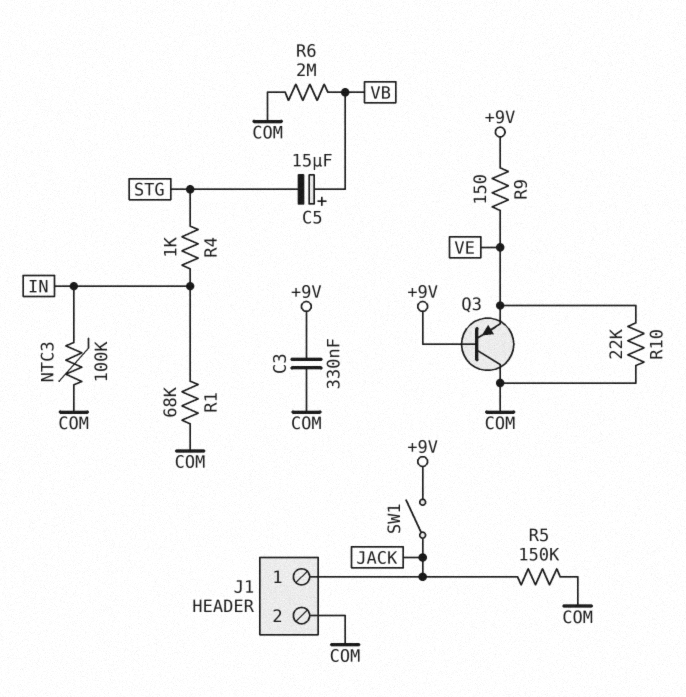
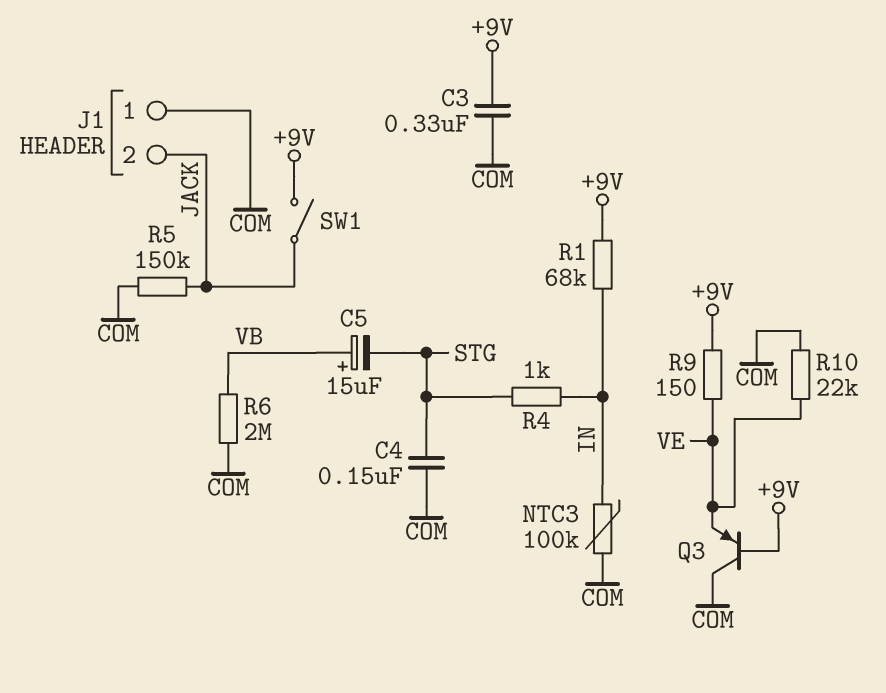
C4: none -> 150nF (COM, STG)
J1 pin 1: JACK -> COM
J1 pin 2: COM -> JACK
R1: 68k (COM, IN) -> 68k (+9V, IN)

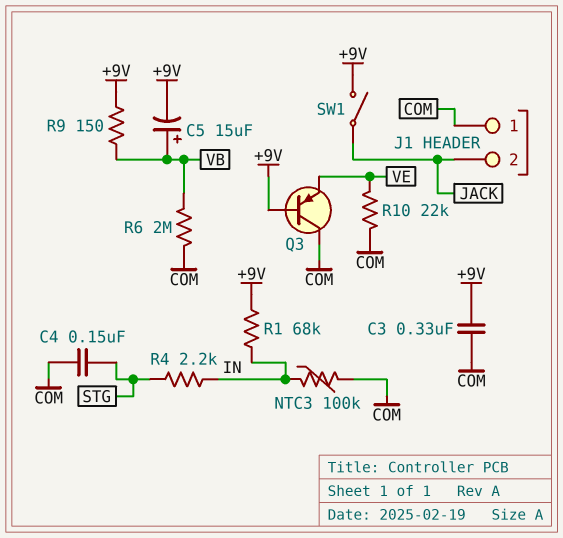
C5: 15uF (plus VB, minus STG) -> 15uF (plus VB, minus +9V)
R4: 1k (IN, STG) -> 2.2k (IN, STG)
R5: 150k (COM, JACK) -> none
R9: 150 (+9V, VE) -> 150 (+9V, VB)

